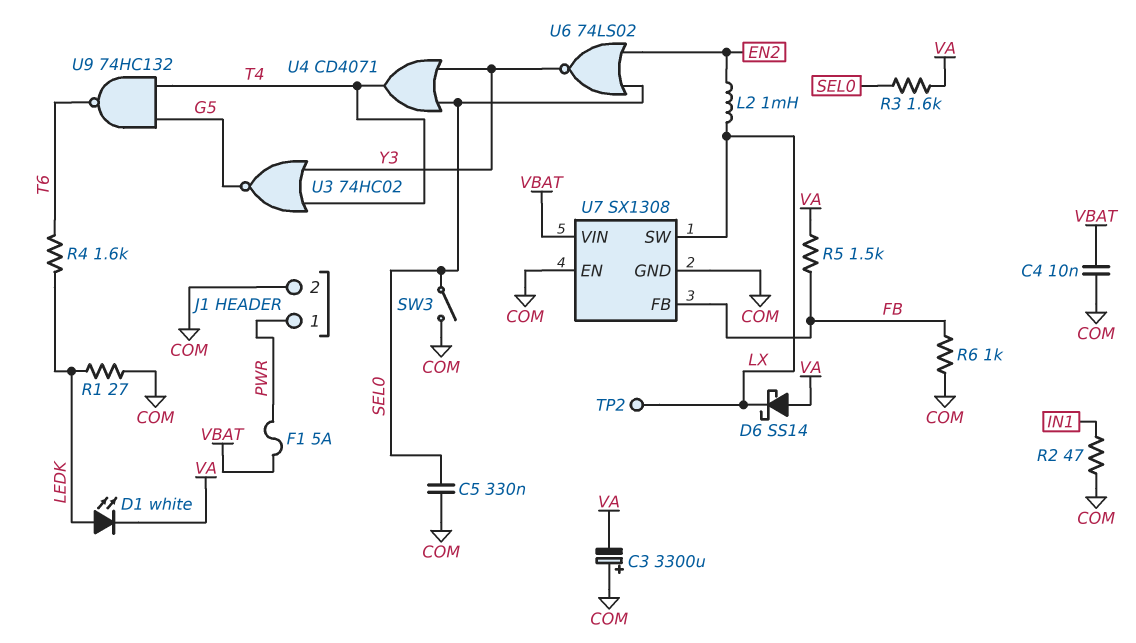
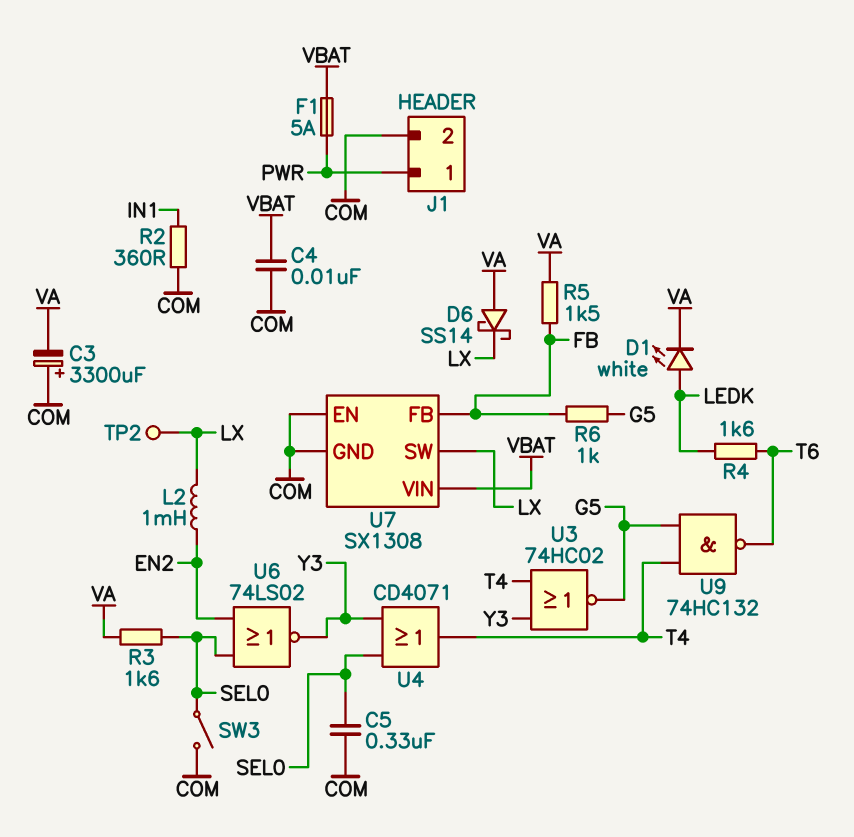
R1: 27 (COM, LEDK) -> none
R2: 47 (COM, IN1) -> 360 (COM, IN1)
R6: 1k (COM, FB) -> 1k (FB, G5)

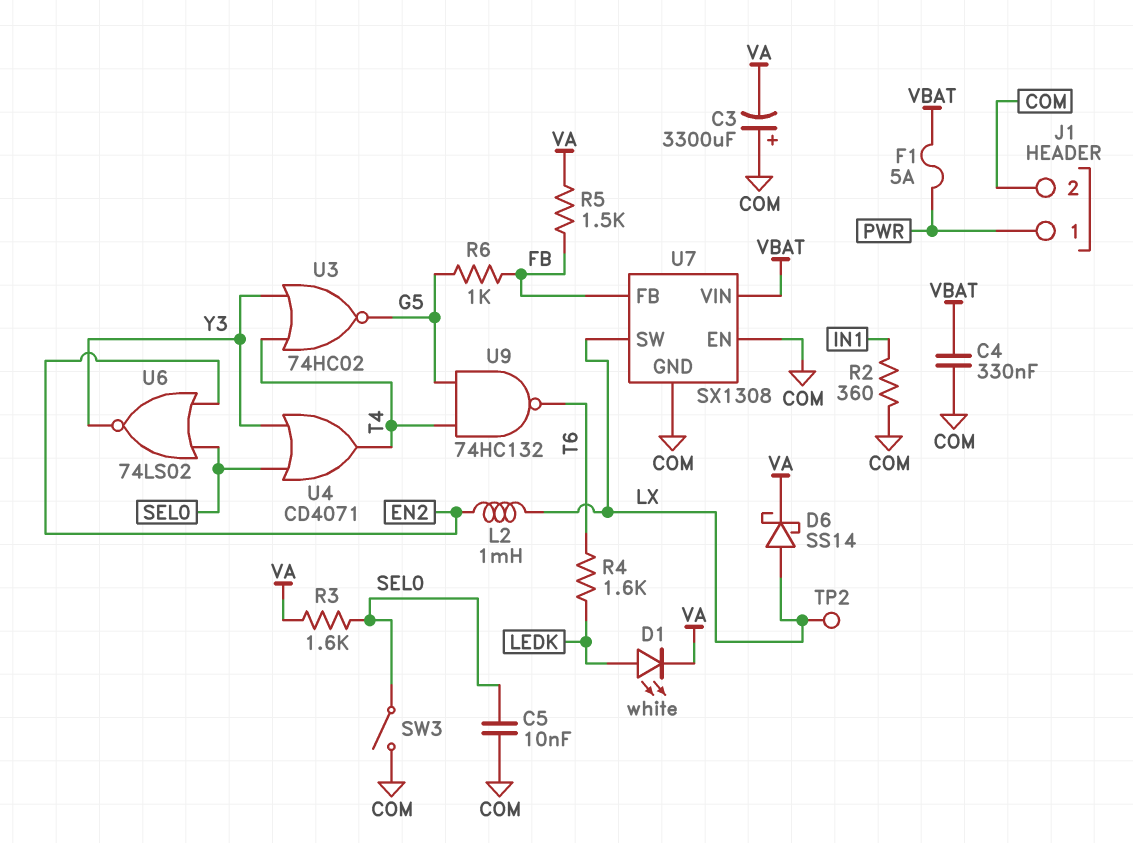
C4: 10nF (COM, VBAT) -> 330nF (COM, VBAT)
C5: 330nF (COM, SEL0) -> 10nF (COM, SEL0)
D6: schottky SS14 (A VA, K LX) -> schottky SS14 (A LX, K VA)

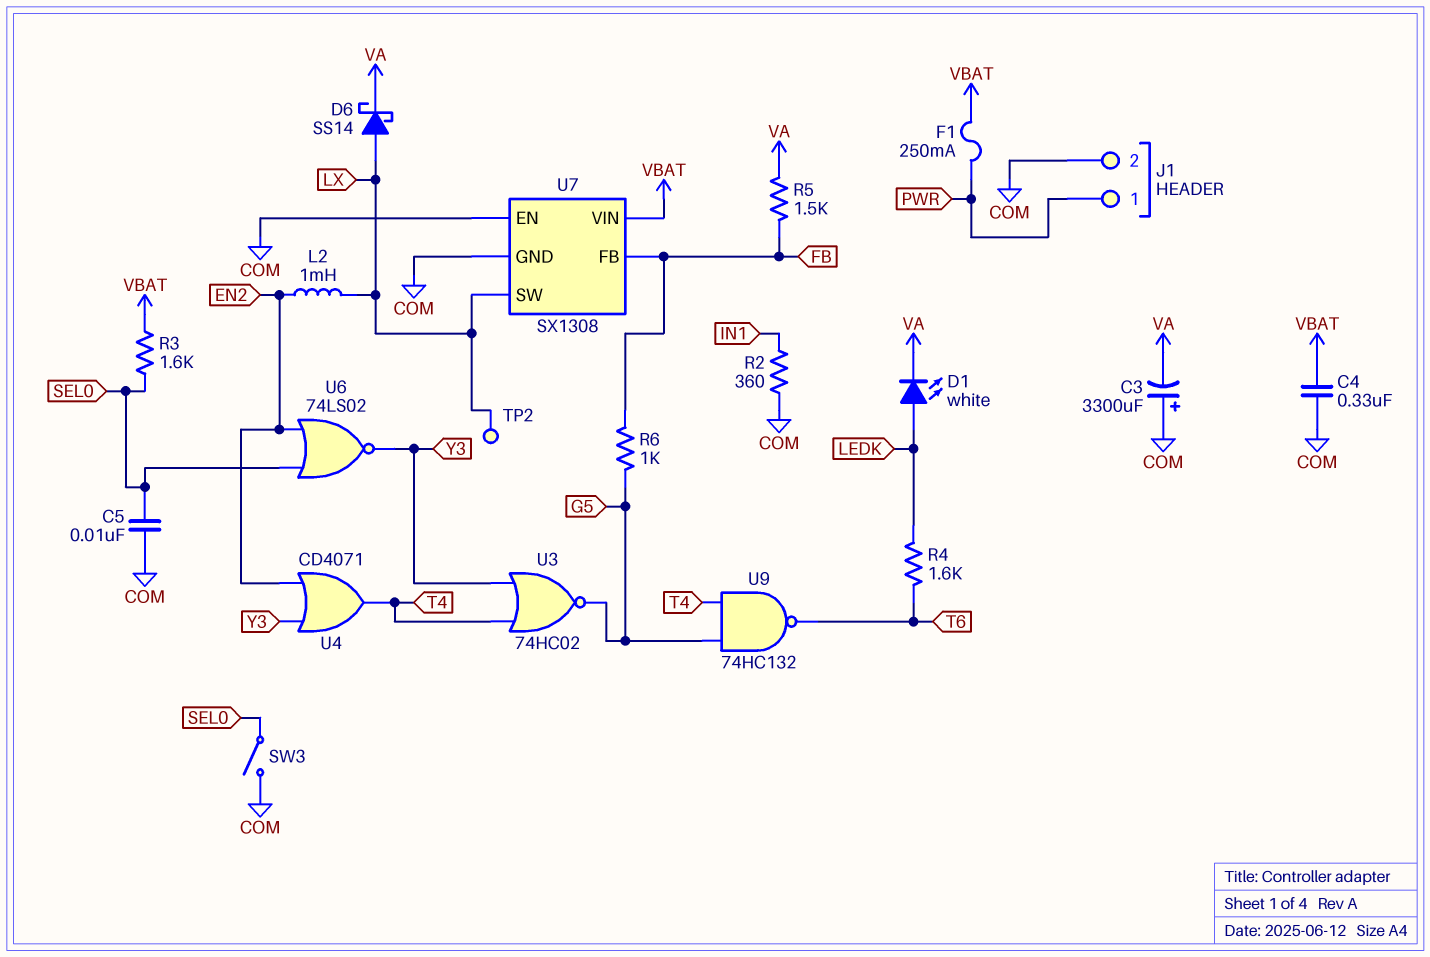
F1: 5A (PWR, VBAT) -> 250mA (PWR, VBAT)
R3: 1.6k (SEL0, VA) -> 1.6k (SEL0, VBAT)
U4: OR CD4071 (in SEL0, in Y3, out T4) -> OR CD4071 (in EN2, in Y3, out T4)

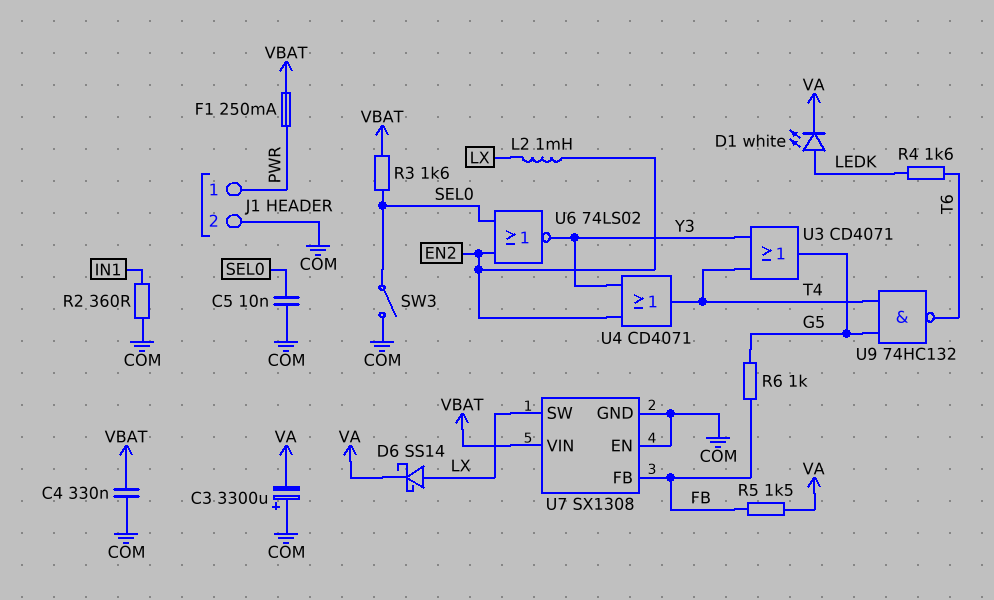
TP2: test point (LX) -> none
U3: NOR 74HC02 (in T4, in Y3, out G5) -> OR CD4071 (in T4, in Y3, out G5)

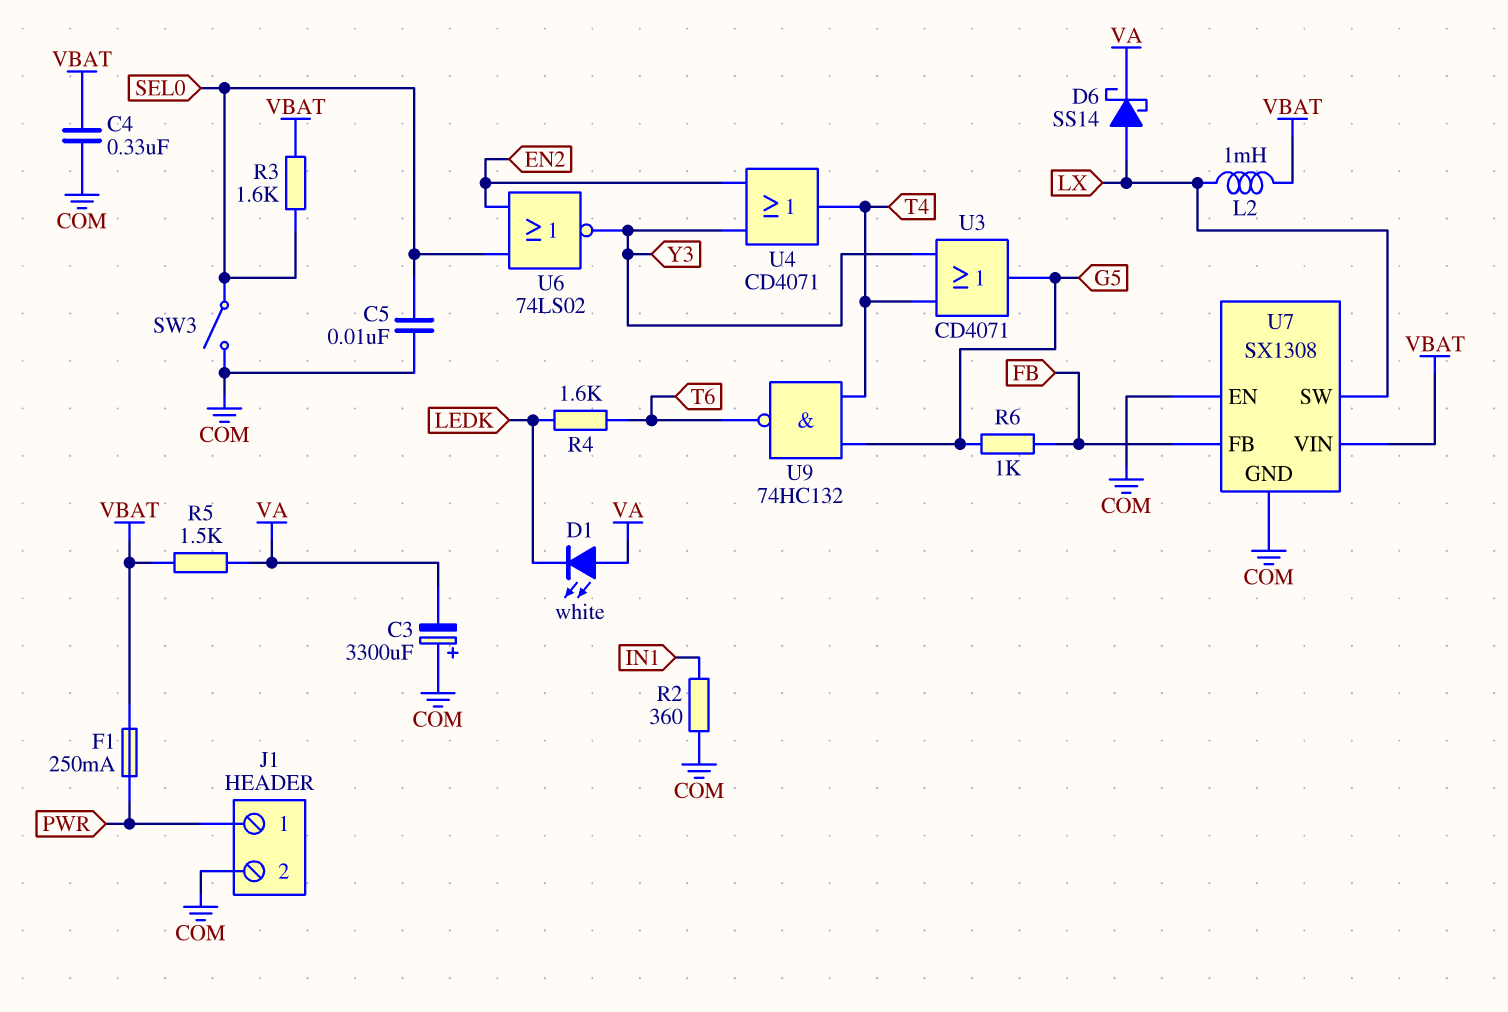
D1: LED white (A LEDK, K VA) -> LED white (A VA, K LEDK)
L2: 1mH (EN2, LX) -> 1mH (LX, VBAT)
R5: 1.5k (FB, VA) -> 1.5k (VA, VBAT)

